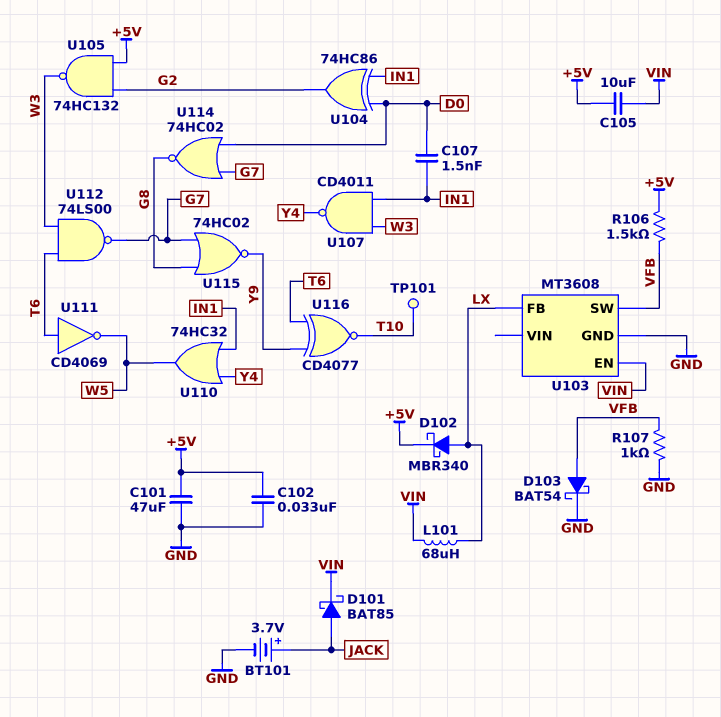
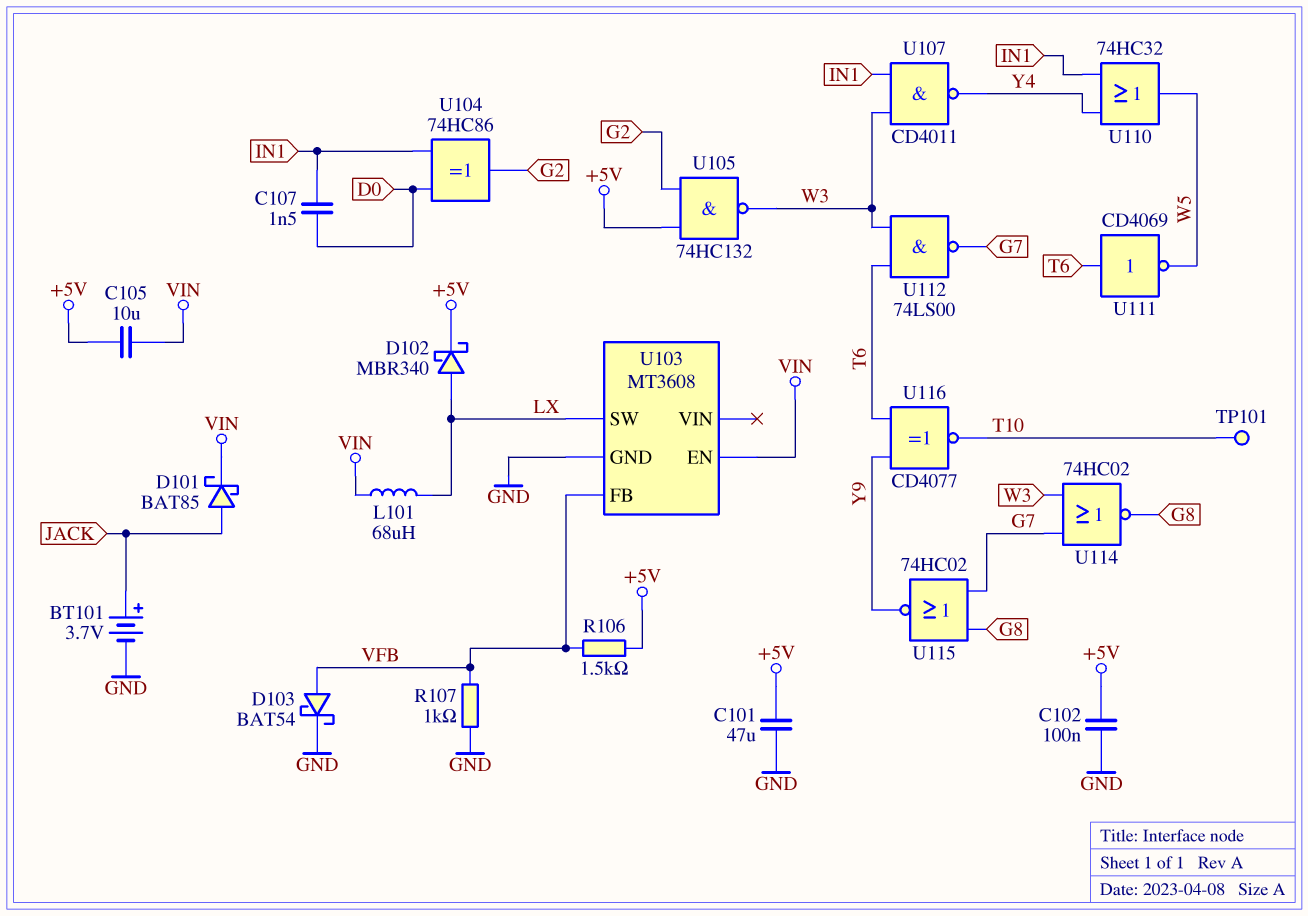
C102: 33nF (+5V, GND) -> 100nF (+5V, GND)
U103 pin FB: LX -> VFB
U103 pin SW: VFB -> LX
U114: NOR 74HC02 (in D0, in G7, out G8) -> NOR 74HC02 (in G7, in W3, out G8)

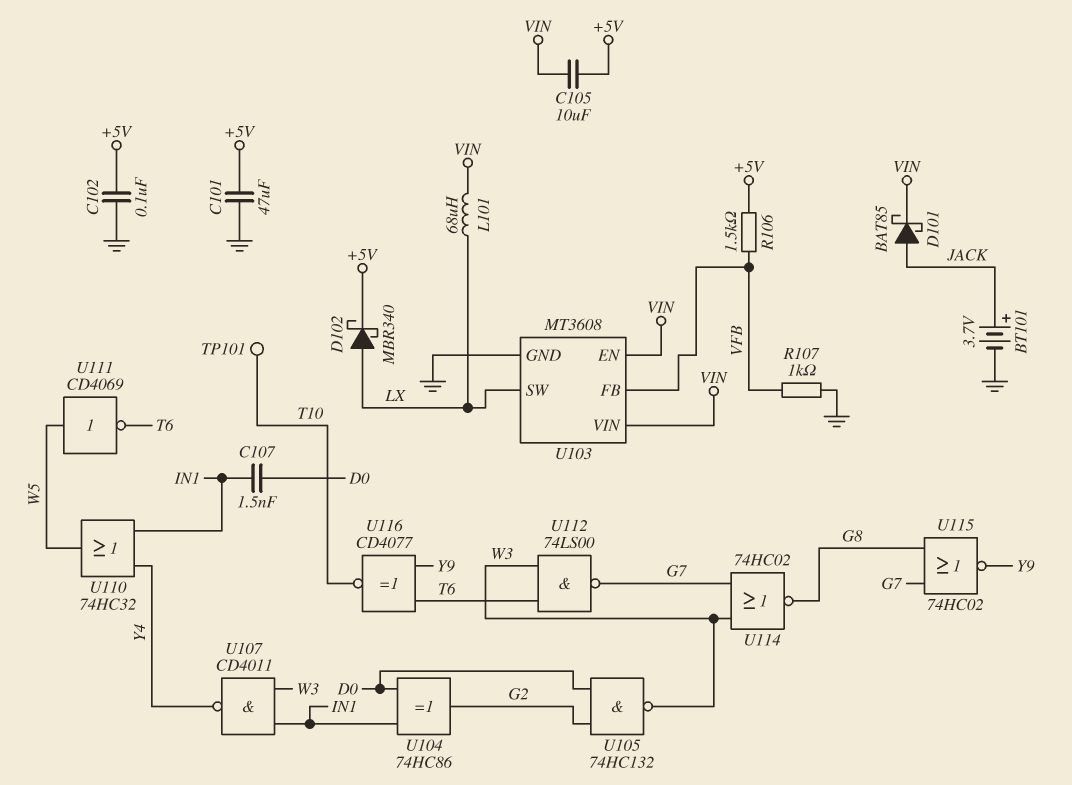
D103: schottky BAT54 (A VFB, K GND) -> none
U103 pin VIN: none -> VIN
U105: NAND 74HC132 (in +5V, in G2, out W3) -> NAND 74HC132 (in D0, in G2, out W3)
U111: NOT CD4069 (in T6, out W5) -> NOT CD4069 (in W5, out T6)

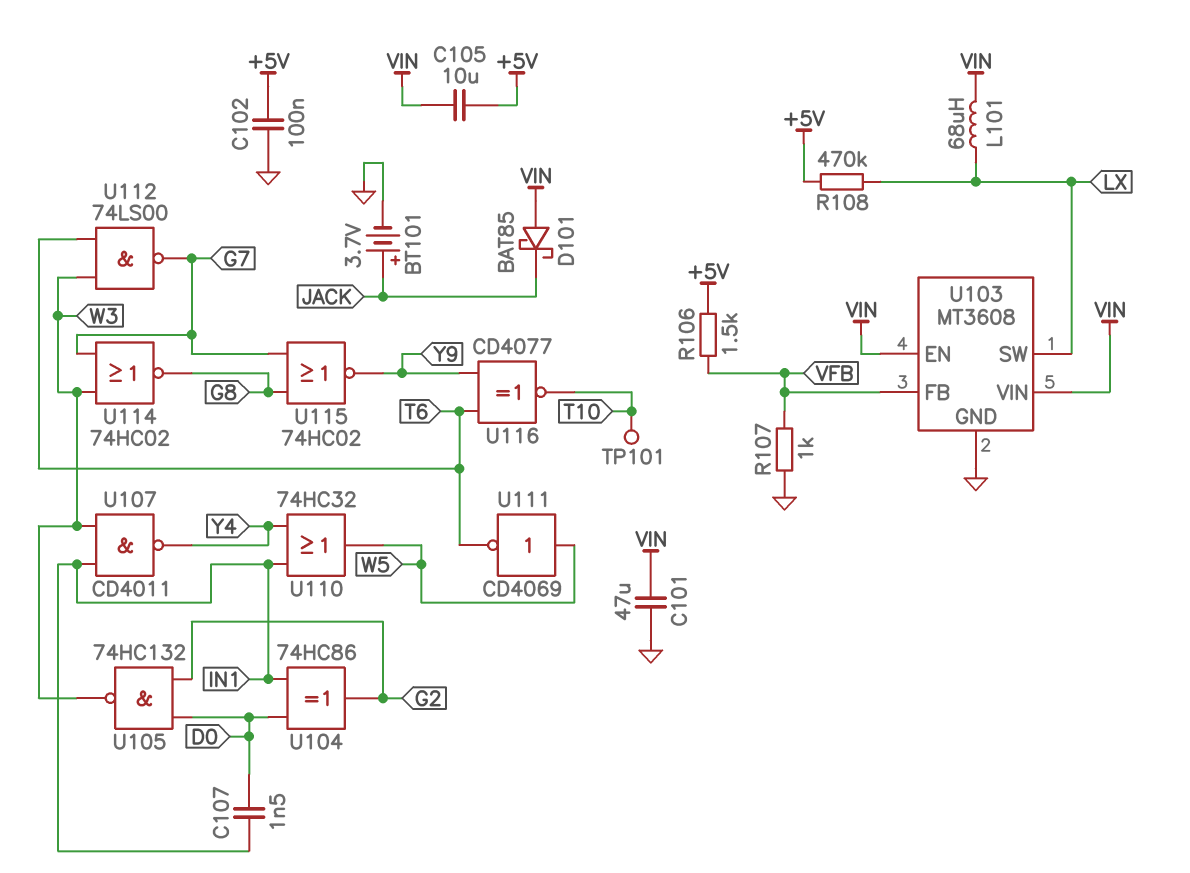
C101: 47uF (+5V, GND) -> 47uF (GND, VIN)
D101: schottky BAT85 (A JACK, K VIN) -> schottky BAT85 (A VIN, K JACK)
D102: schottky MBR340 (A LX, K +5V) -> none
R108: none -> 470k (+5V, LX)

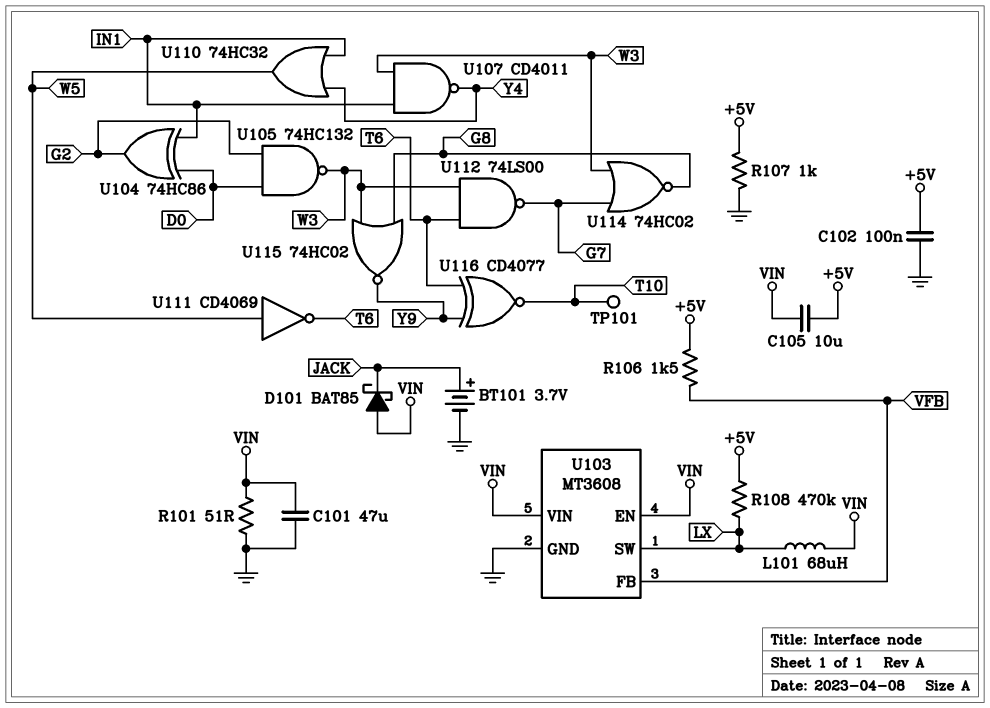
C107: 1.5nF (D0, IN1) -> none
R101: none -> 51 (GND, VIN)
R107: 1k (GND, VFB) -> 1k (+5V, GND)
U115: NOR 74HC02 (in G7, in G8, out Y9) -> NOR 74HC02 (in G8, in W3, out Y9)

